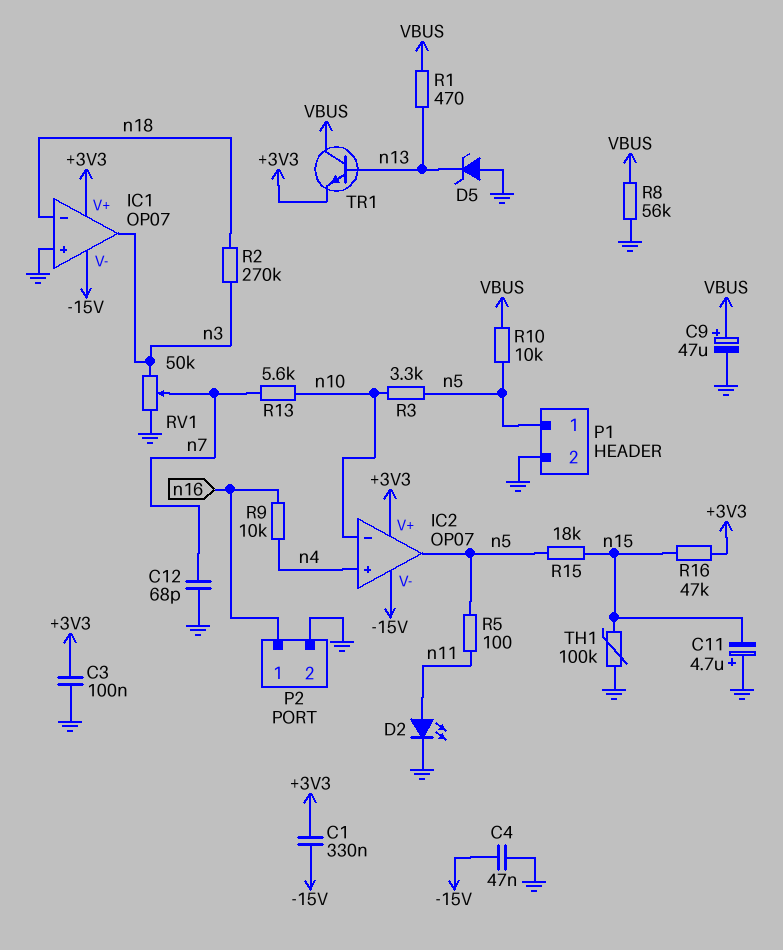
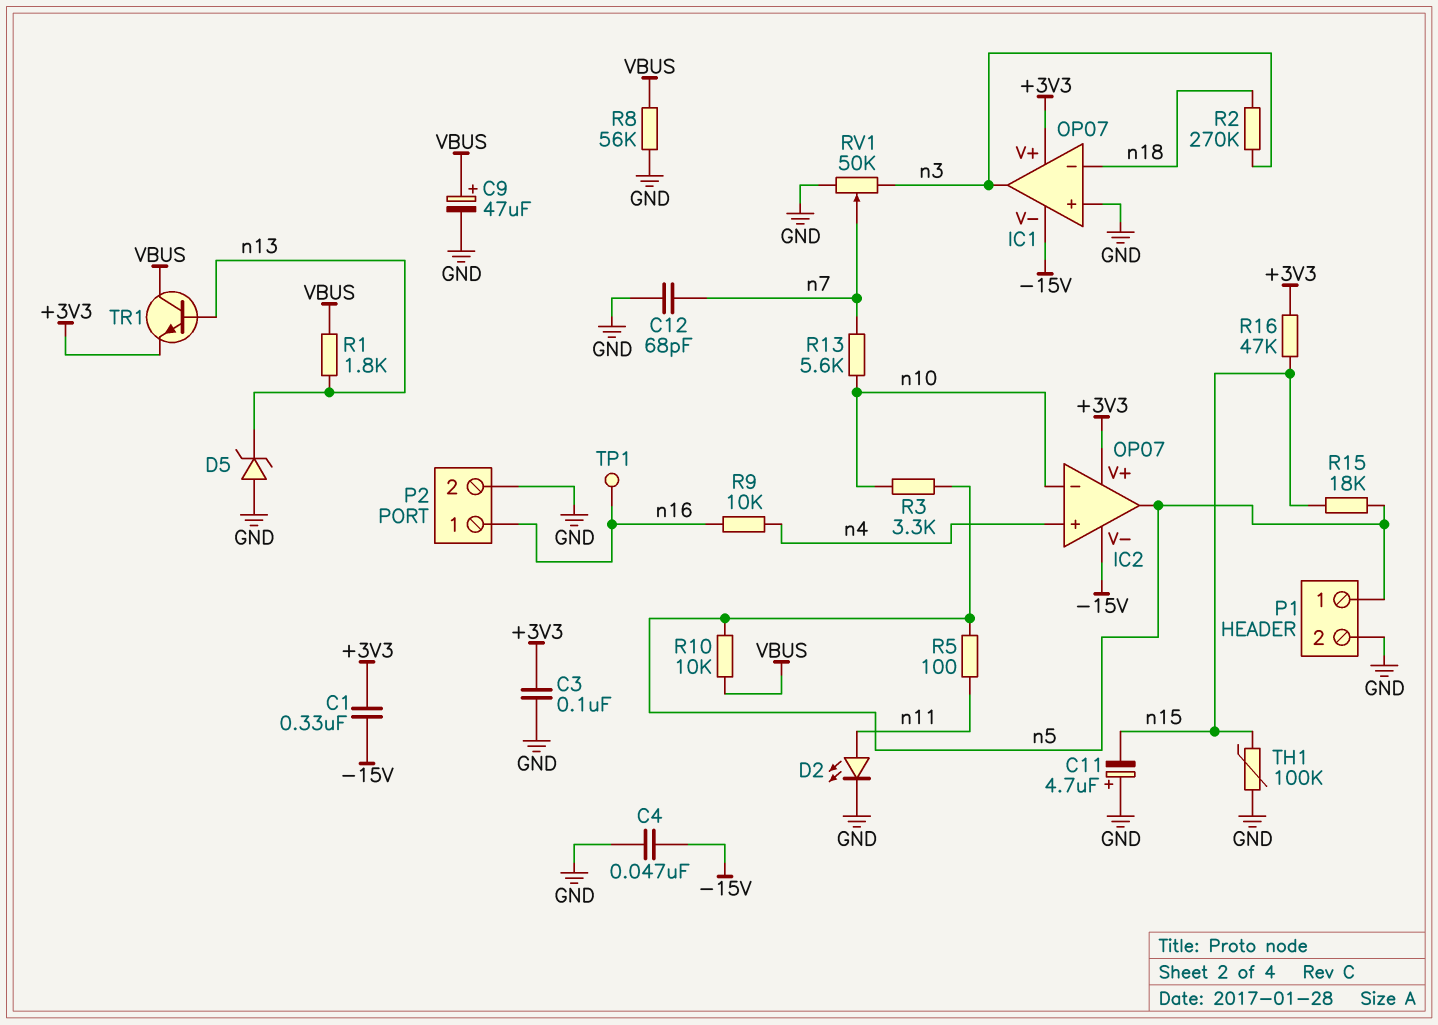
R1: 470 (VBUS, n13) -> 1.8k (VBUS, n13)
TP1: none -> test point (n16)

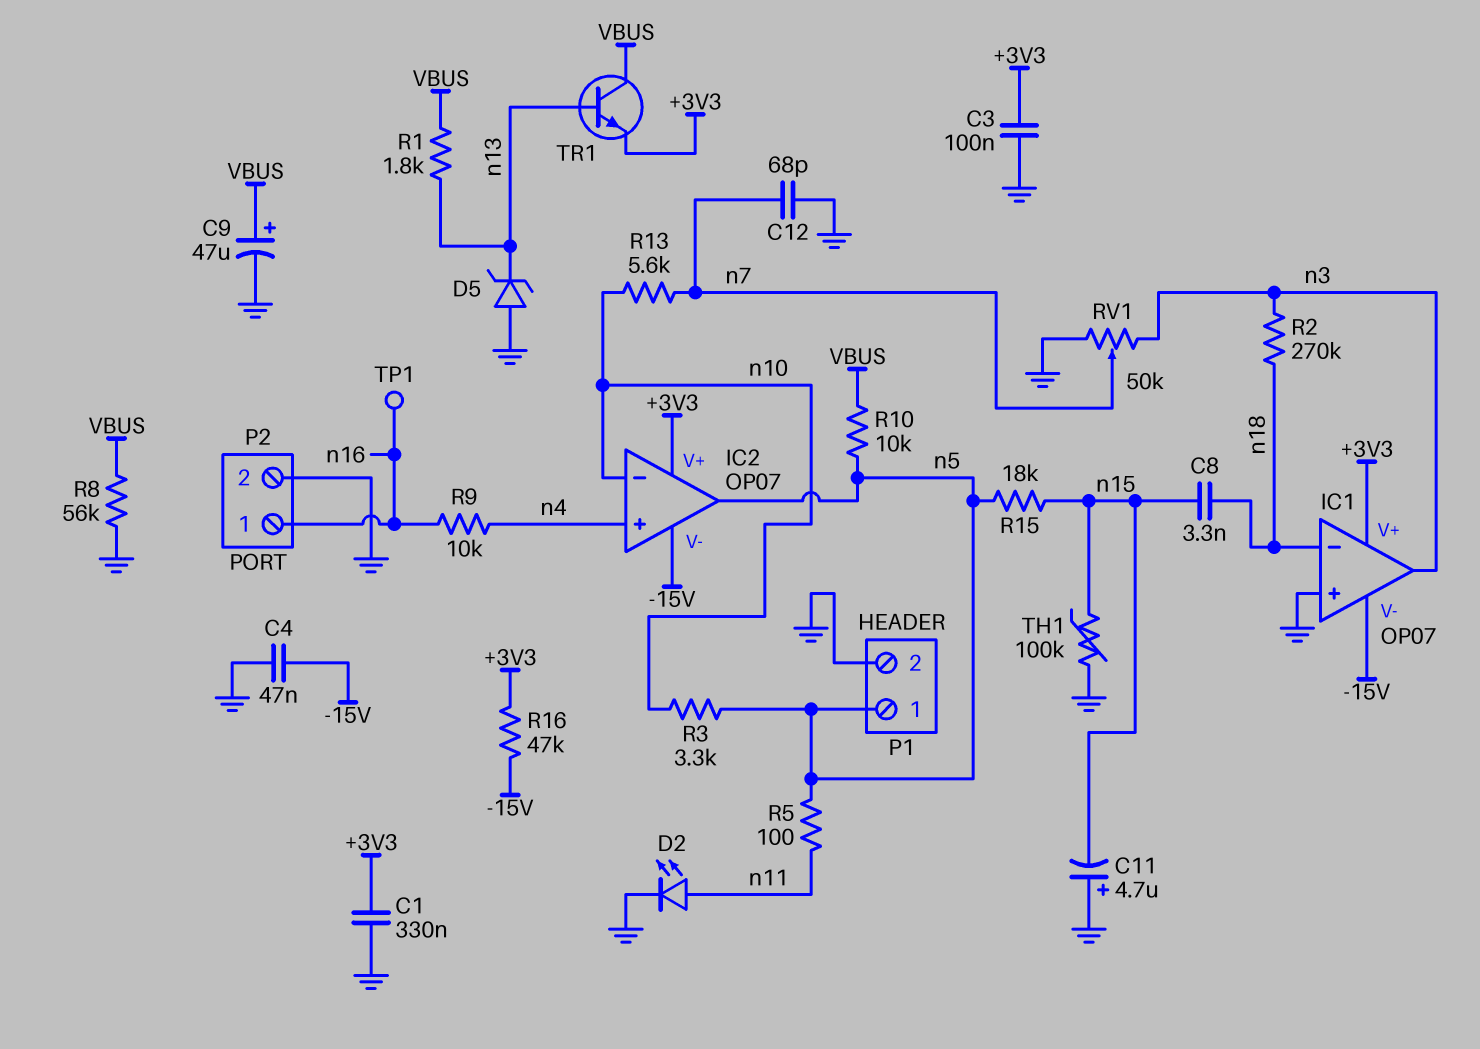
C1: 330nF (+3V3, -15V) -> 330nF (+3V3, GND)
C8: none -> 3.3nF (n15, n18)
R16: 47k (+3V3, n15) -> 47k (+3V3, -15V)

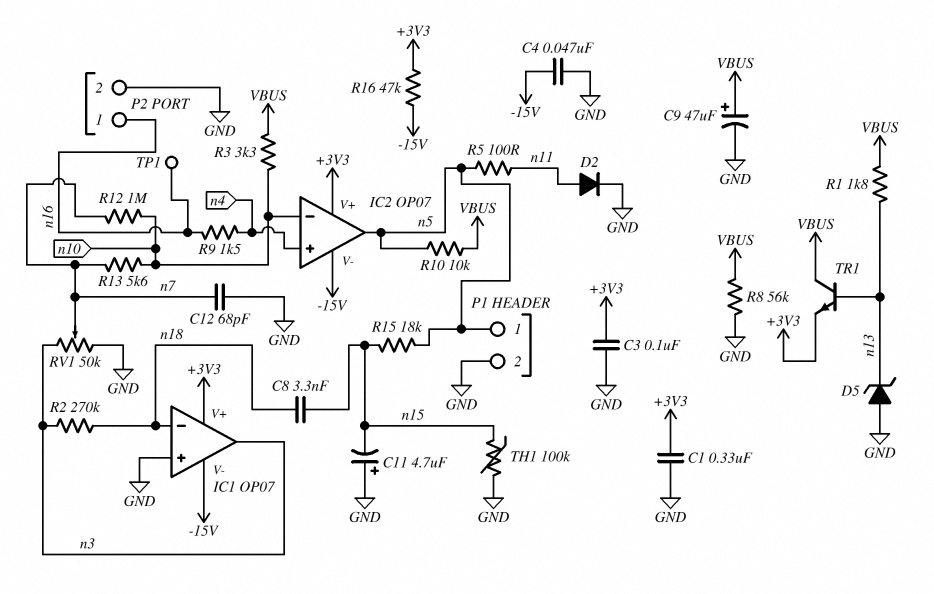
D2: LED (A n11, K GND) -> diode (A n11, K GND)
R3: 3.3k (n5, n10) -> 3.3k (VBUS, n10)
R9: 10k (n4, n16) -> 1.5k (n4, n16)
R12: none -> 1M (n7, n10)

